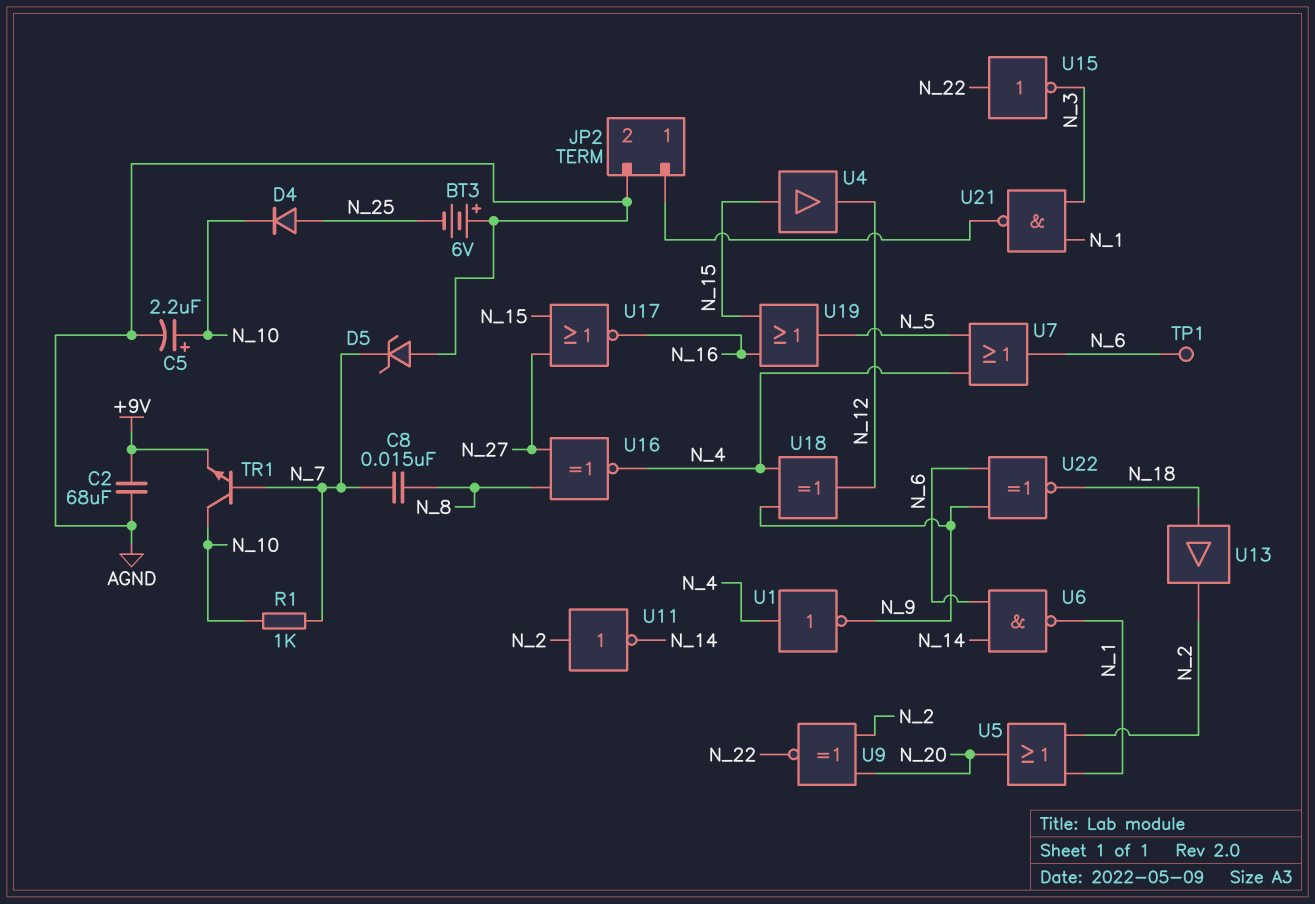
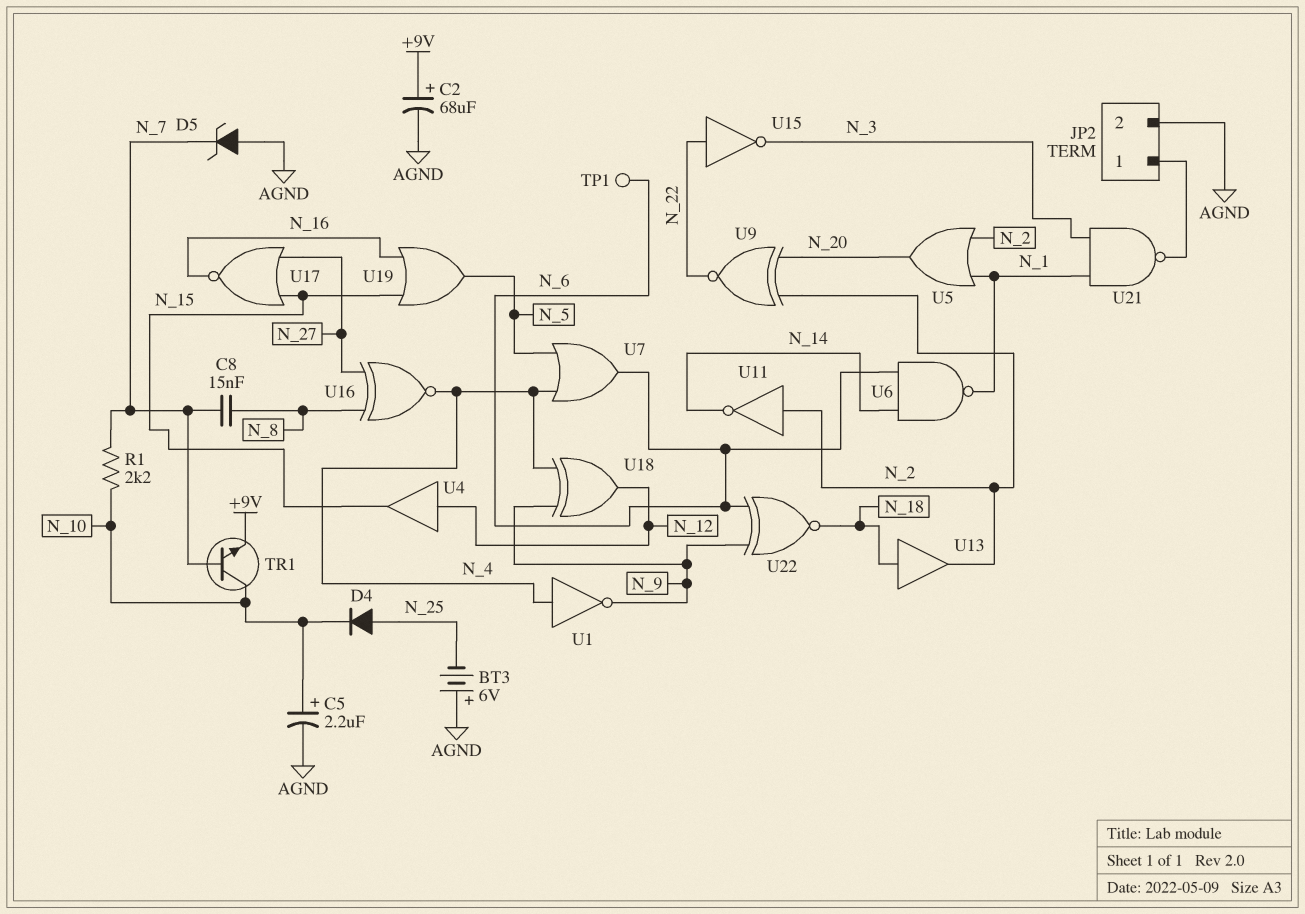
C2: 68uF (+9V, AGND) -> 68uF (plus +9V, minus AGND)
R1: 1k (N_7, N_10) -> 2.2k (N_7, N_10)
U4: buffer (in N_15, out N_12) -> buffer (in N_12, out N_15)

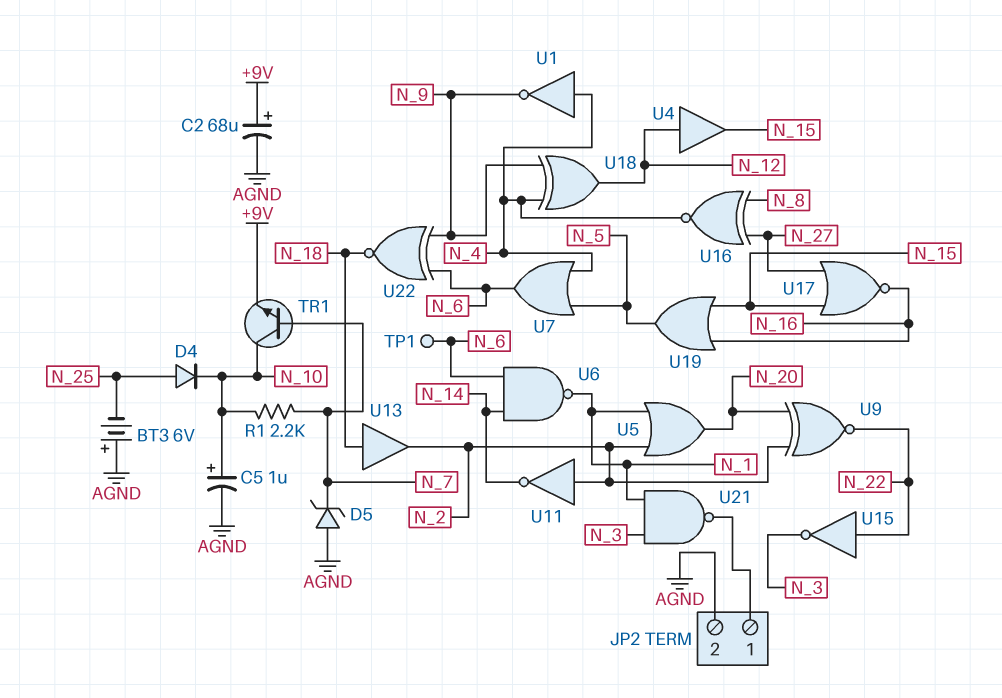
C5: 2.2uF (plus N_10, minus AGND) -> 1uF (plus N_10, minus AGND)
C8: 15nF (N_7, N_8) -> none

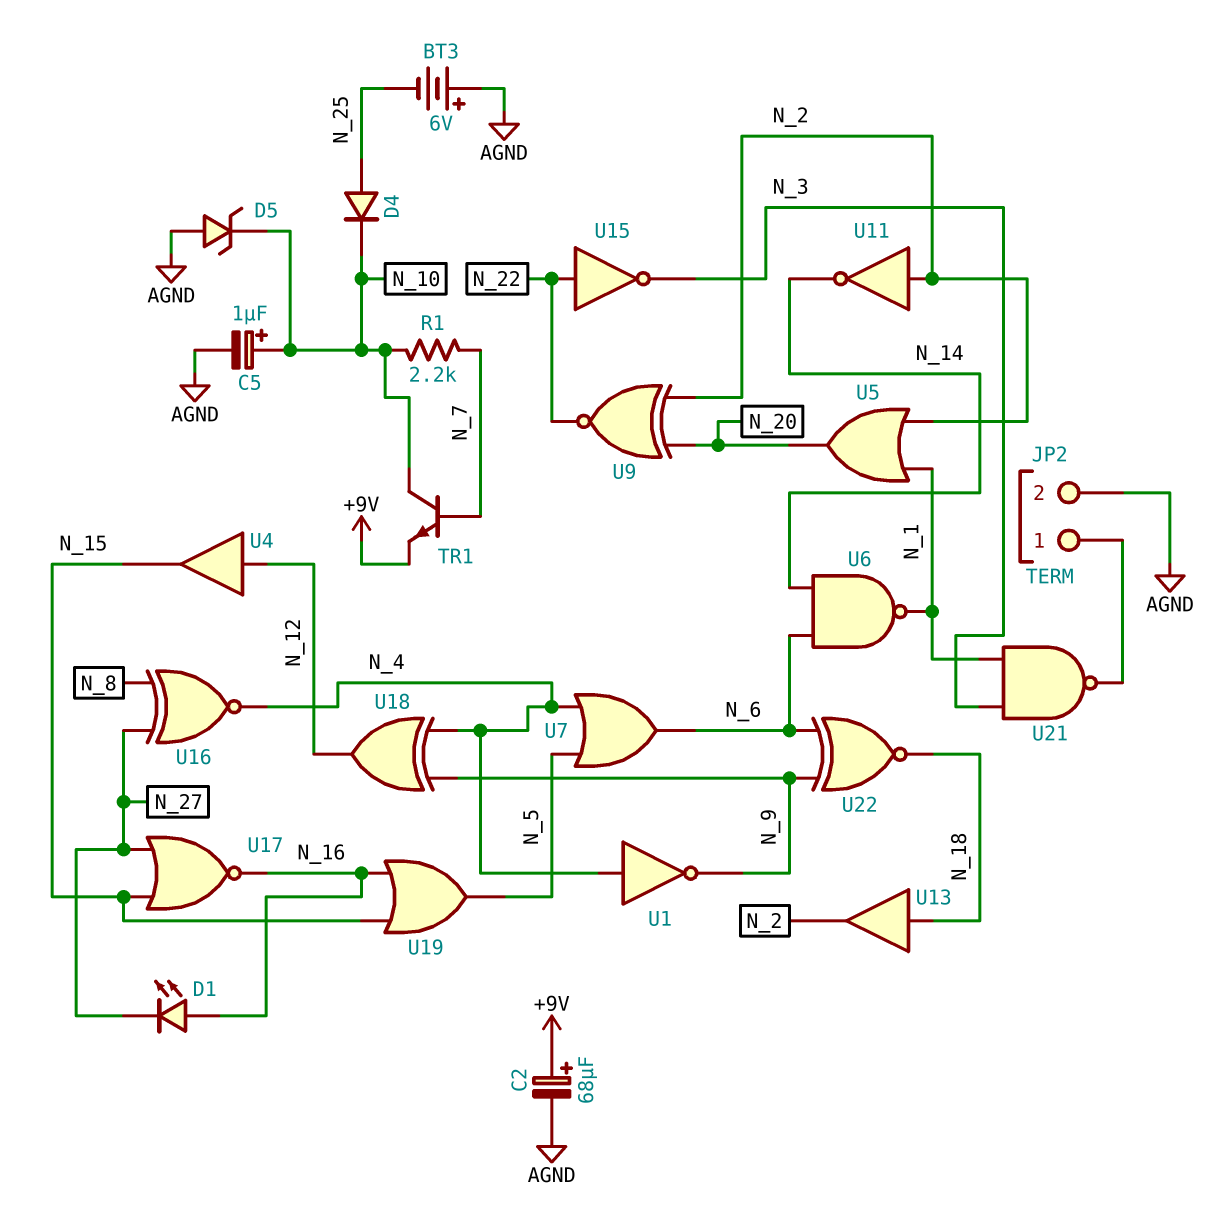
D1: none -> LED (A N_16, K N_27)
D5: zener (A AGND, K N_7) -> zener (A AGND, K N_10)
TP1: test point (N_6) -> none

